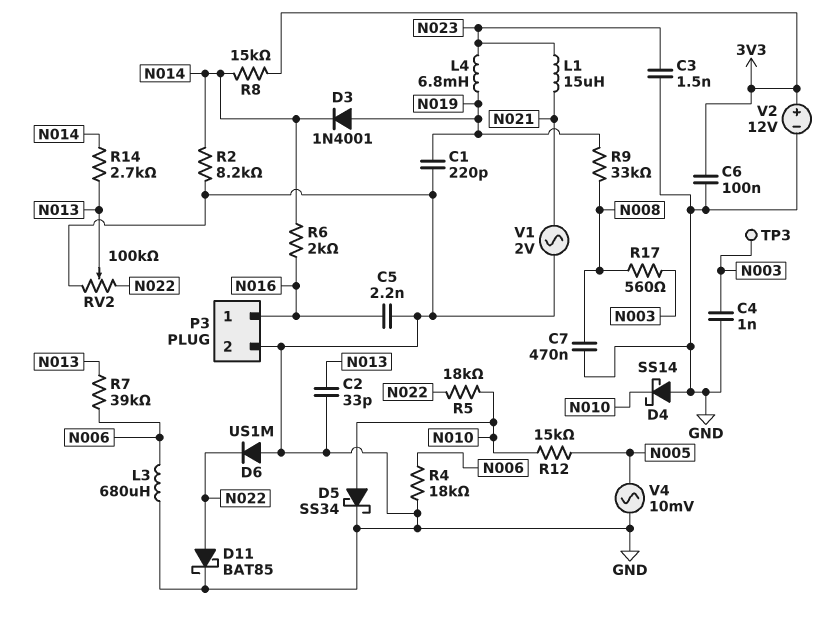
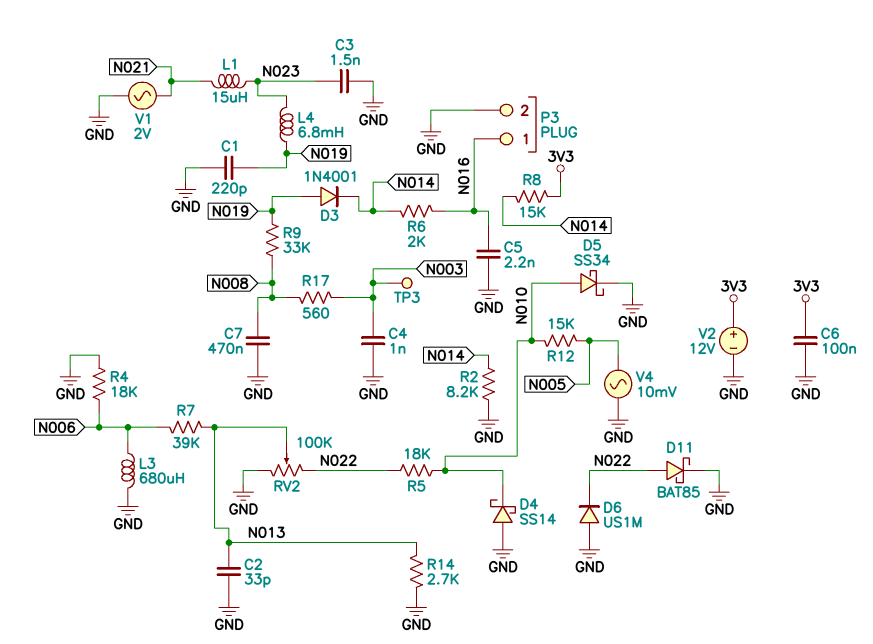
R14: 2.7k (N013, N014) -> 2.7k (GND, N013)

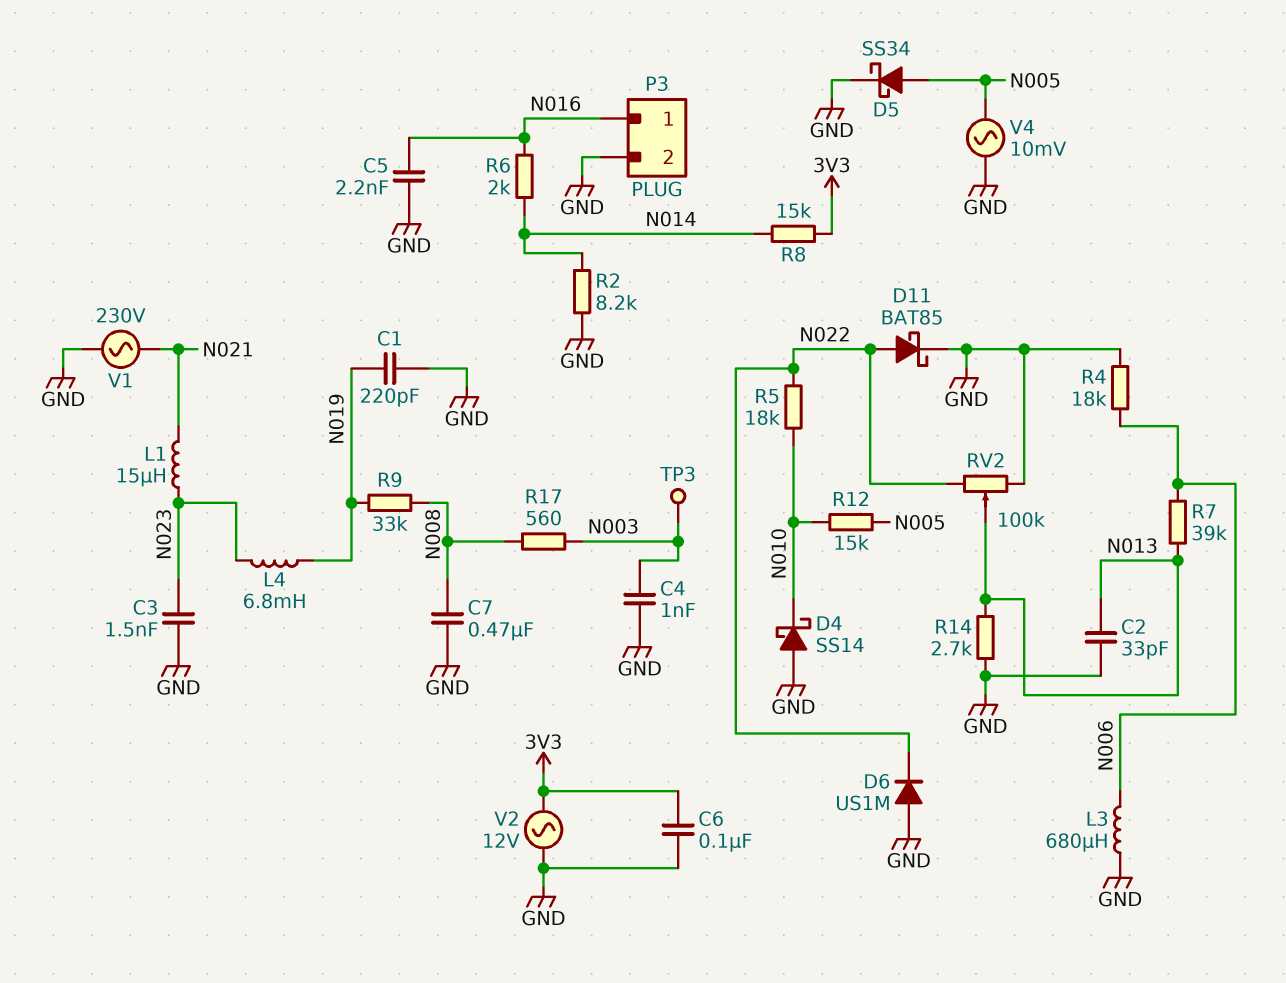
D3: diode 1N4001 (A N019, K N014) -> none
D5: schottky SS34 (A N010, K GND) -> schottky SS34 (A N005, K GND)
V1: AC 2V (GND, N021) -> AC 230V (GND, N021)
V2: 12V (plus 3V3, minus GND) -> AC 12V (3V3, GND)

